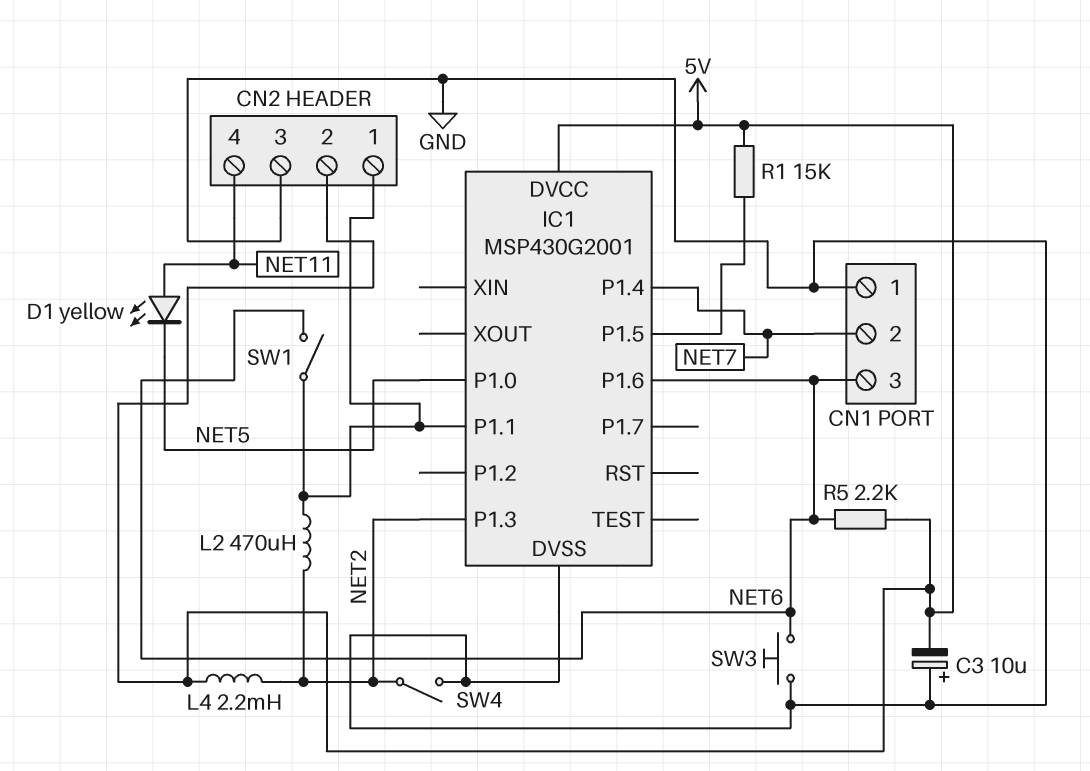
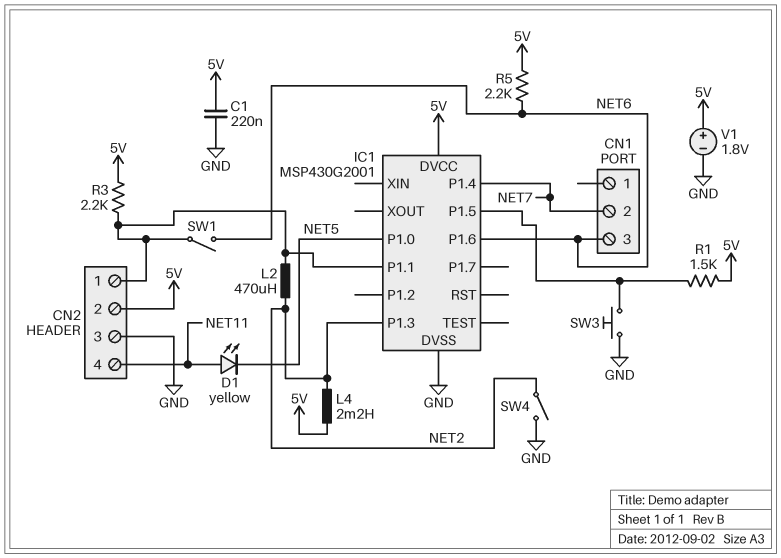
C1: none -> 220nF (5V, GND)
C3: 10uF (plus GND, minus 5V) -> none
CN1 pin 1: GND -> none
R1: 15k (5V, IC1/P1.5) -> 1.5k (5V, IC1/P1.5)
R3: none -> 2.2k (5V, CN2/1)
SW3: button (GND, NET6) -> button (GND, IC1/P1.5)
V1: none -> 1.8V (plus 5V, minus GND)

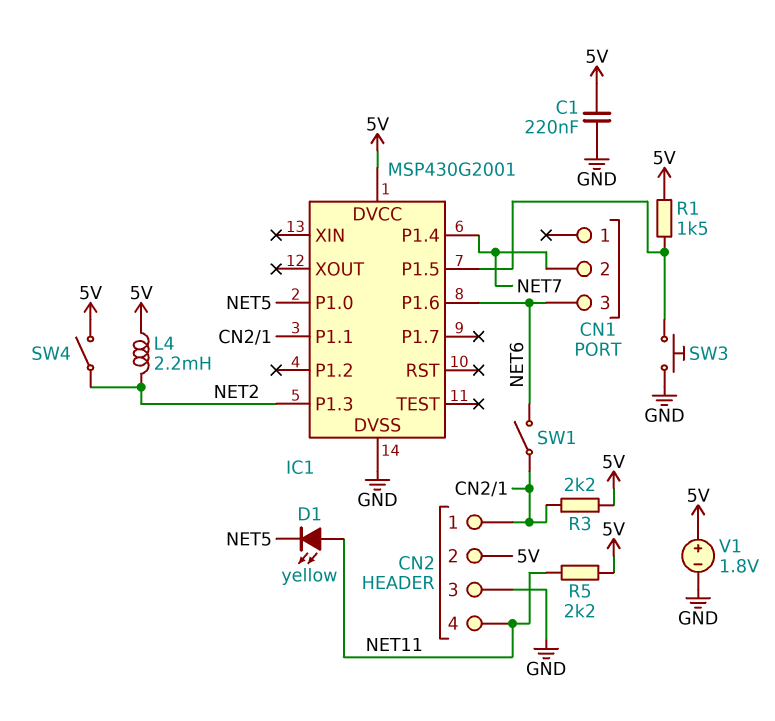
L2: 470uH (CN2/1, NET2) -> none
R5: 2.2k (5V, NET6) -> 2.2k (5V, NET11)
SW4: switch (GND, NET2) -> switch (5V, NET2)

